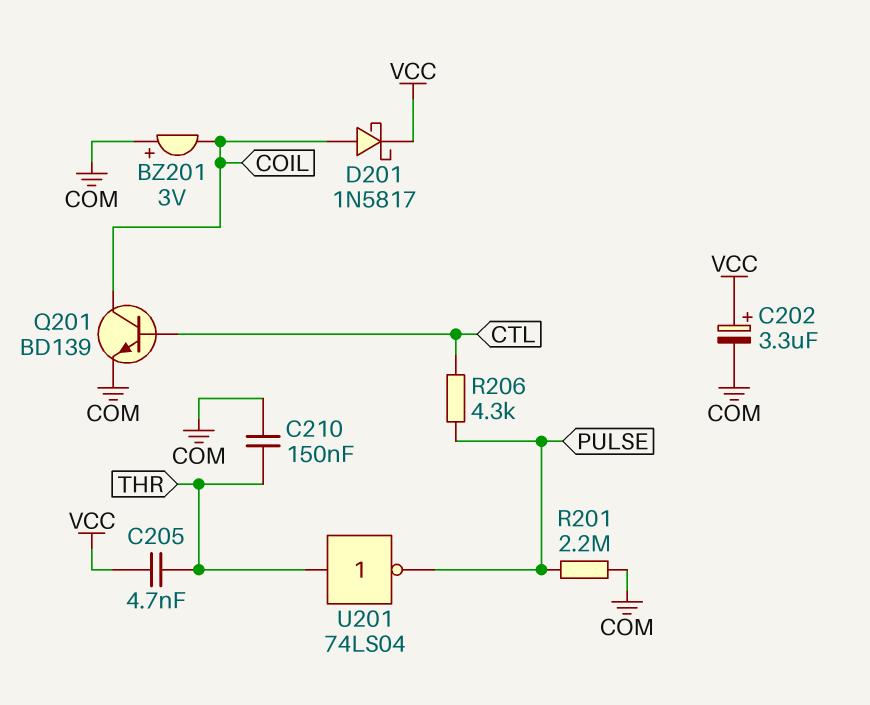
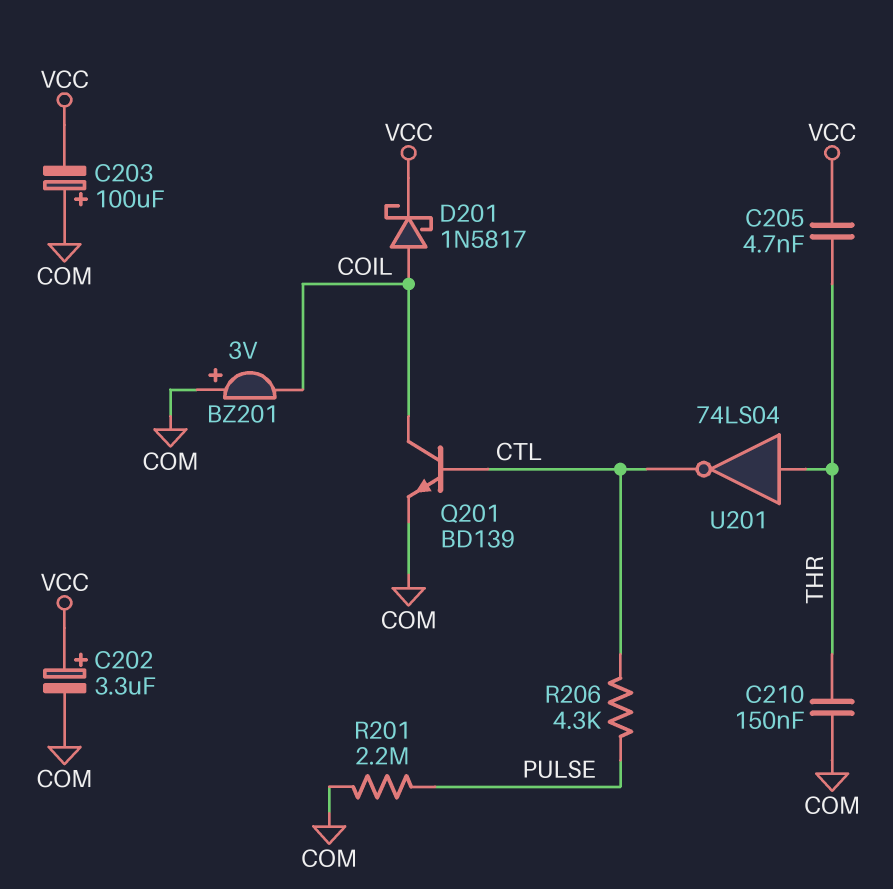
C203: none -> 100uF (plus COM, minus VCC)
U201: NOT 74LS04 (in THR, out PULSE) -> NOT 74LS04 (in THR, out CTL)

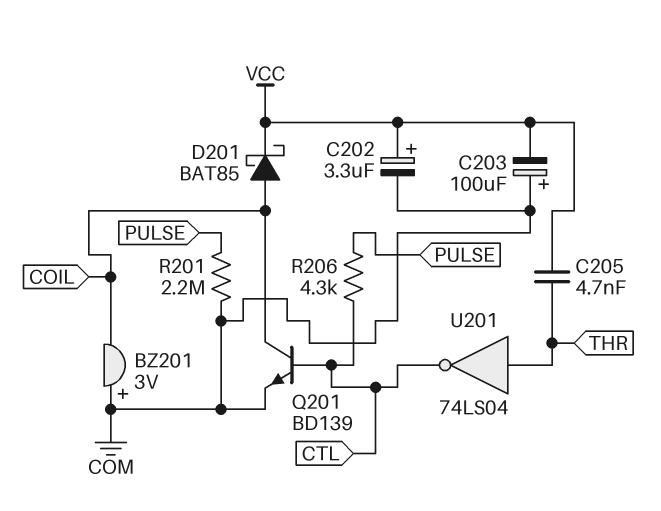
C210: 150nF (COM, THR) -> none
D201: schottky 1N5817 (A COIL, K VCC) -> schottky BAT85 (A COIL, K VCC)

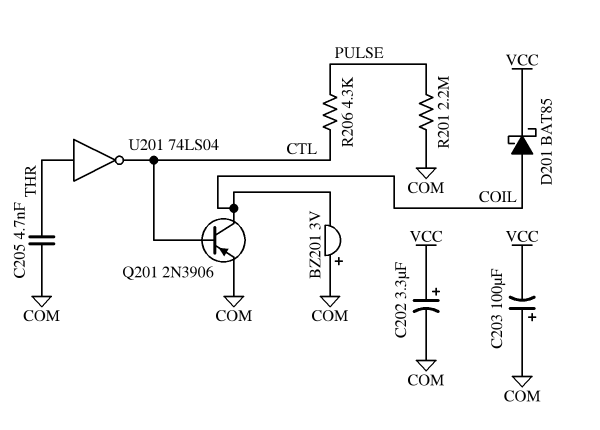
C205: 4.7nF (THR, VCC) -> 4.7nF (COM, THR)
Q201: NPN BD139 (B CTL, C COIL, E COM) -> PNP 2N3906 (B CTL, C COIL, E COM)

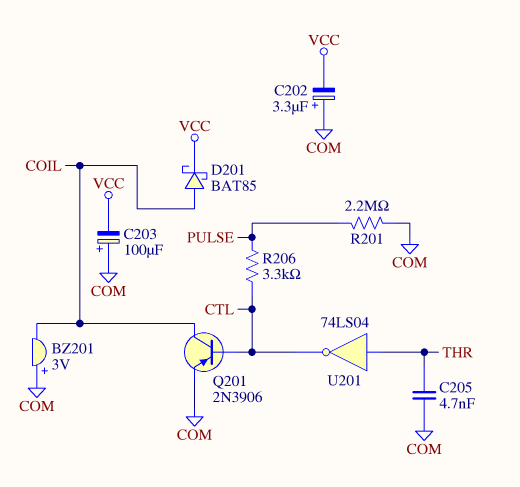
C202: 3.3uF (plus VCC, minus COM) -> 3.3uF (plus COM, minus VCC)
R206: 4.3k (CTL, PULSE) -> 3.3k (CTL, PULSE)

